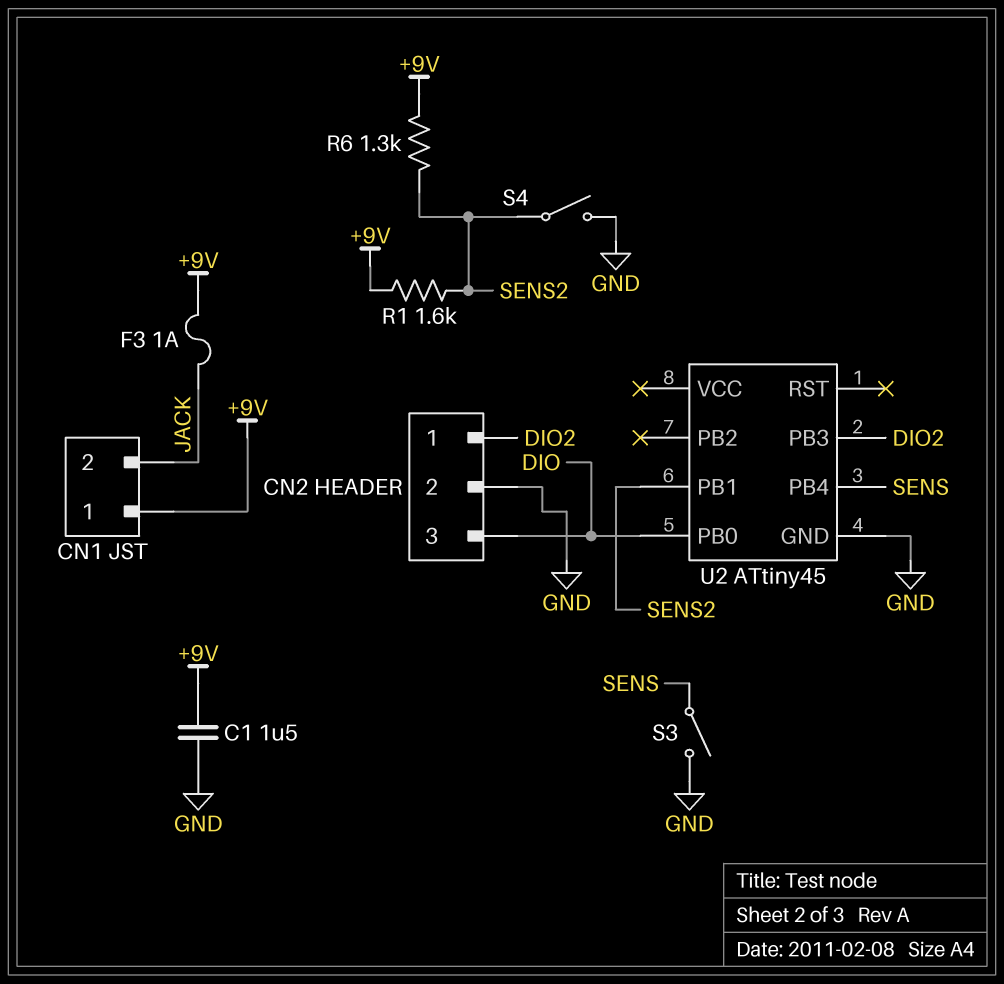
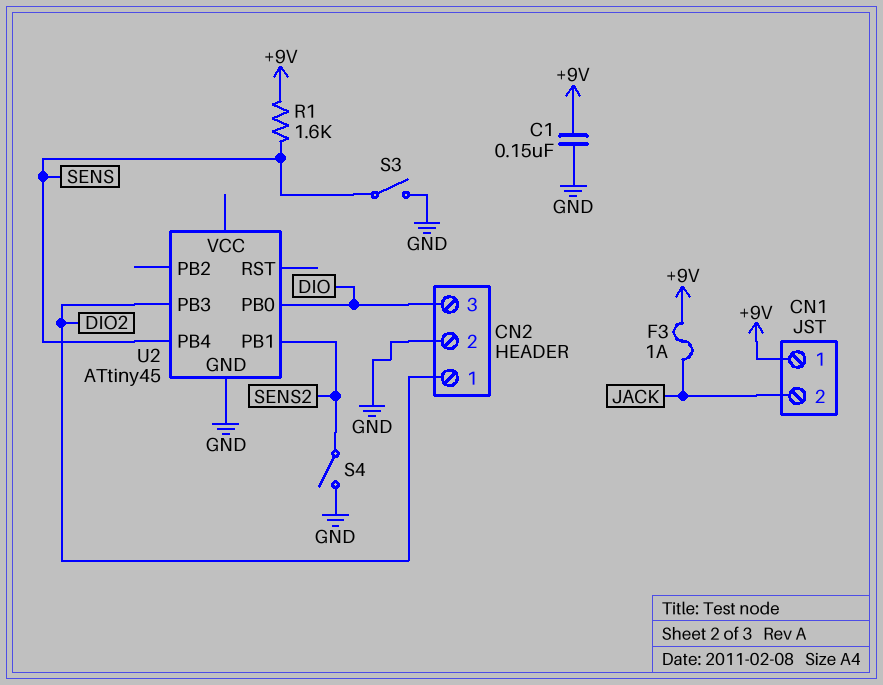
C1: 1.5uF (+9V, GND) -> 150nF (+9V, GND)
R1: 1.6k (+9V, SENS2) -> 1.6k (+9V, SENS)
R6: 1.3k (+9V, SENS2) -> none

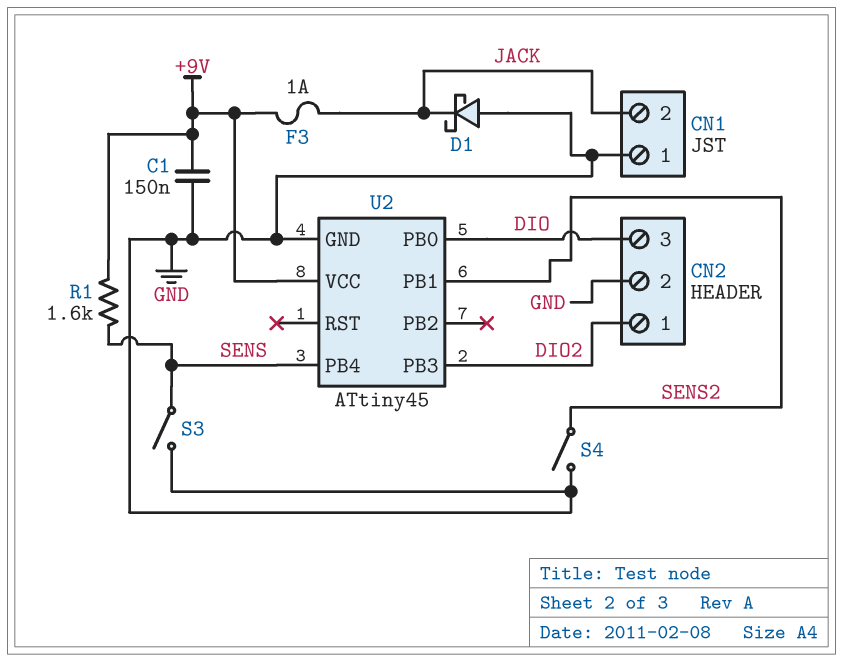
CN1 pin 1: +9V -> GND
D1: none -> schottky (A GND, K JACK)
U2 pin VCC: none -> +9V

